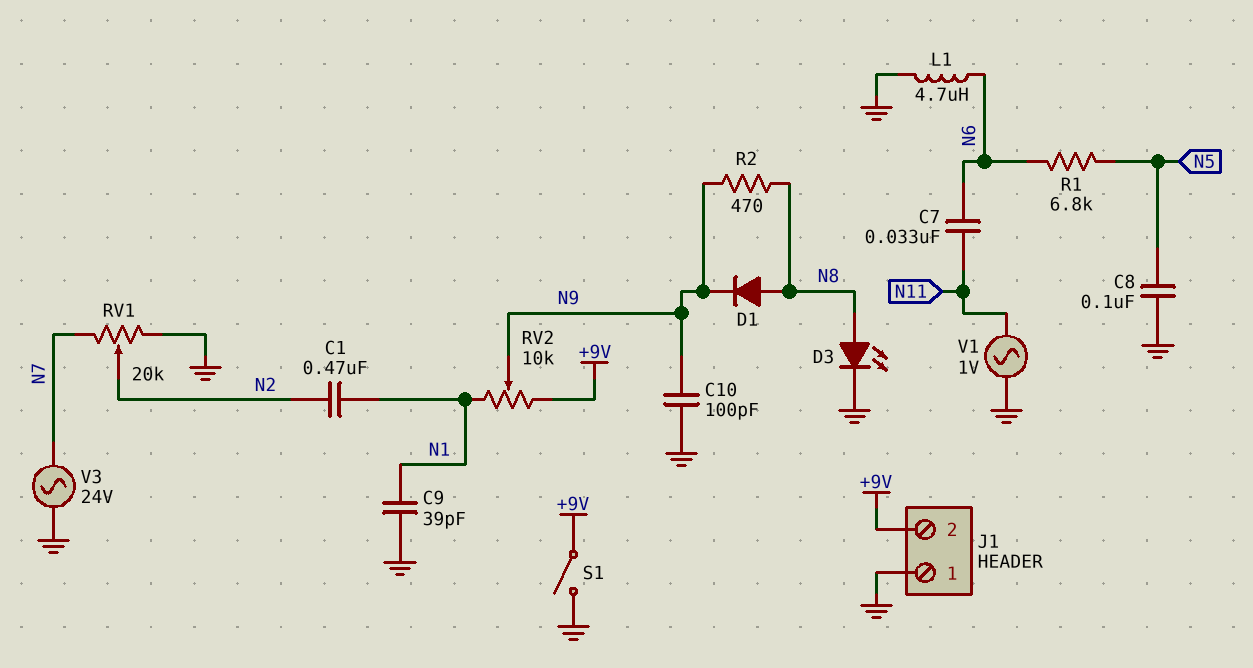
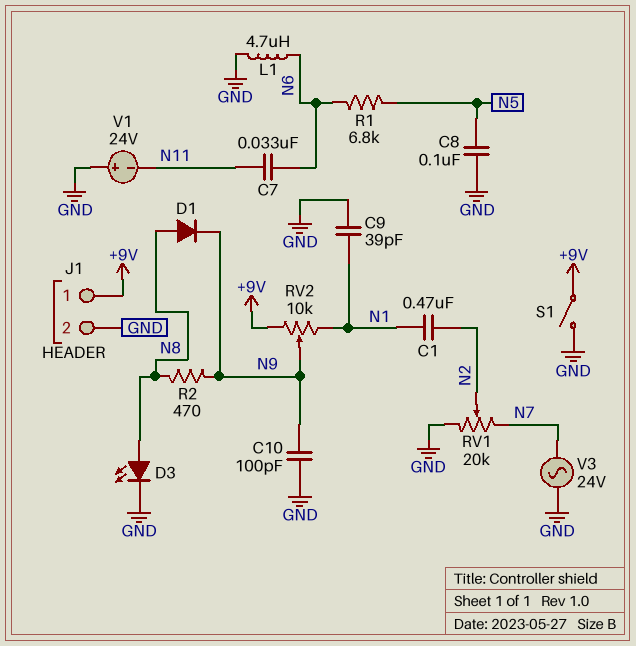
J1 pin 1: GND -> +9V
J1 pin 2: +9V -> GND
V1: AC 1V (GND, N11) -> 24V (plus GND, minus N11)

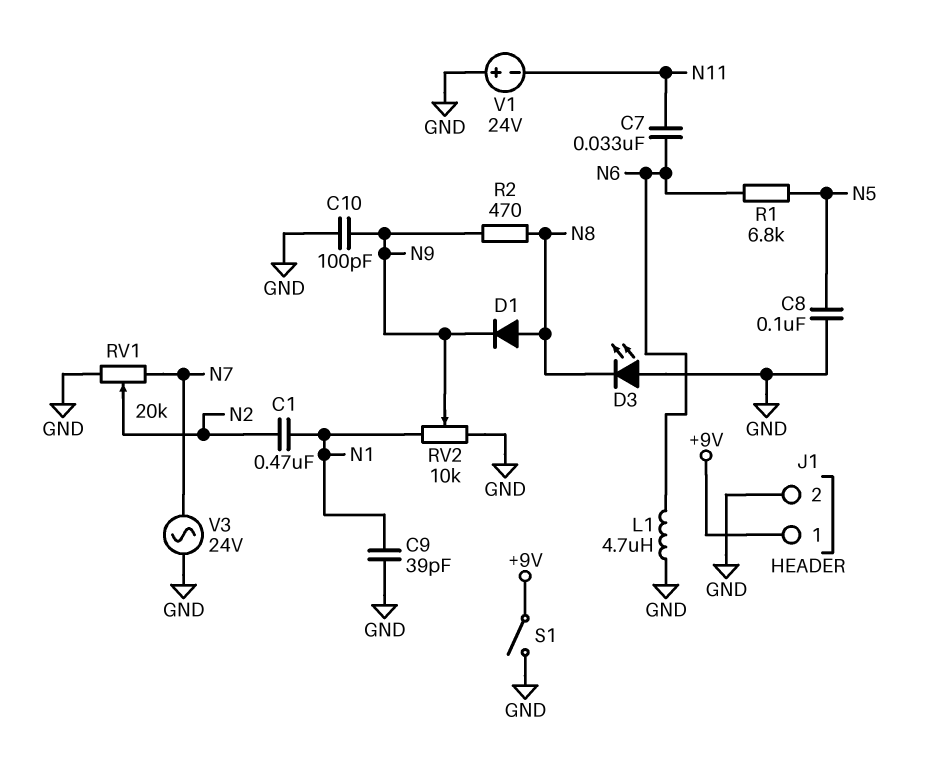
D3: LED (A N8, K GND) -> LED (A GND, K N8)
RV2: 10k (+9V, N1, wiper N9) -> 10k (GND, N1, wiper N9)

